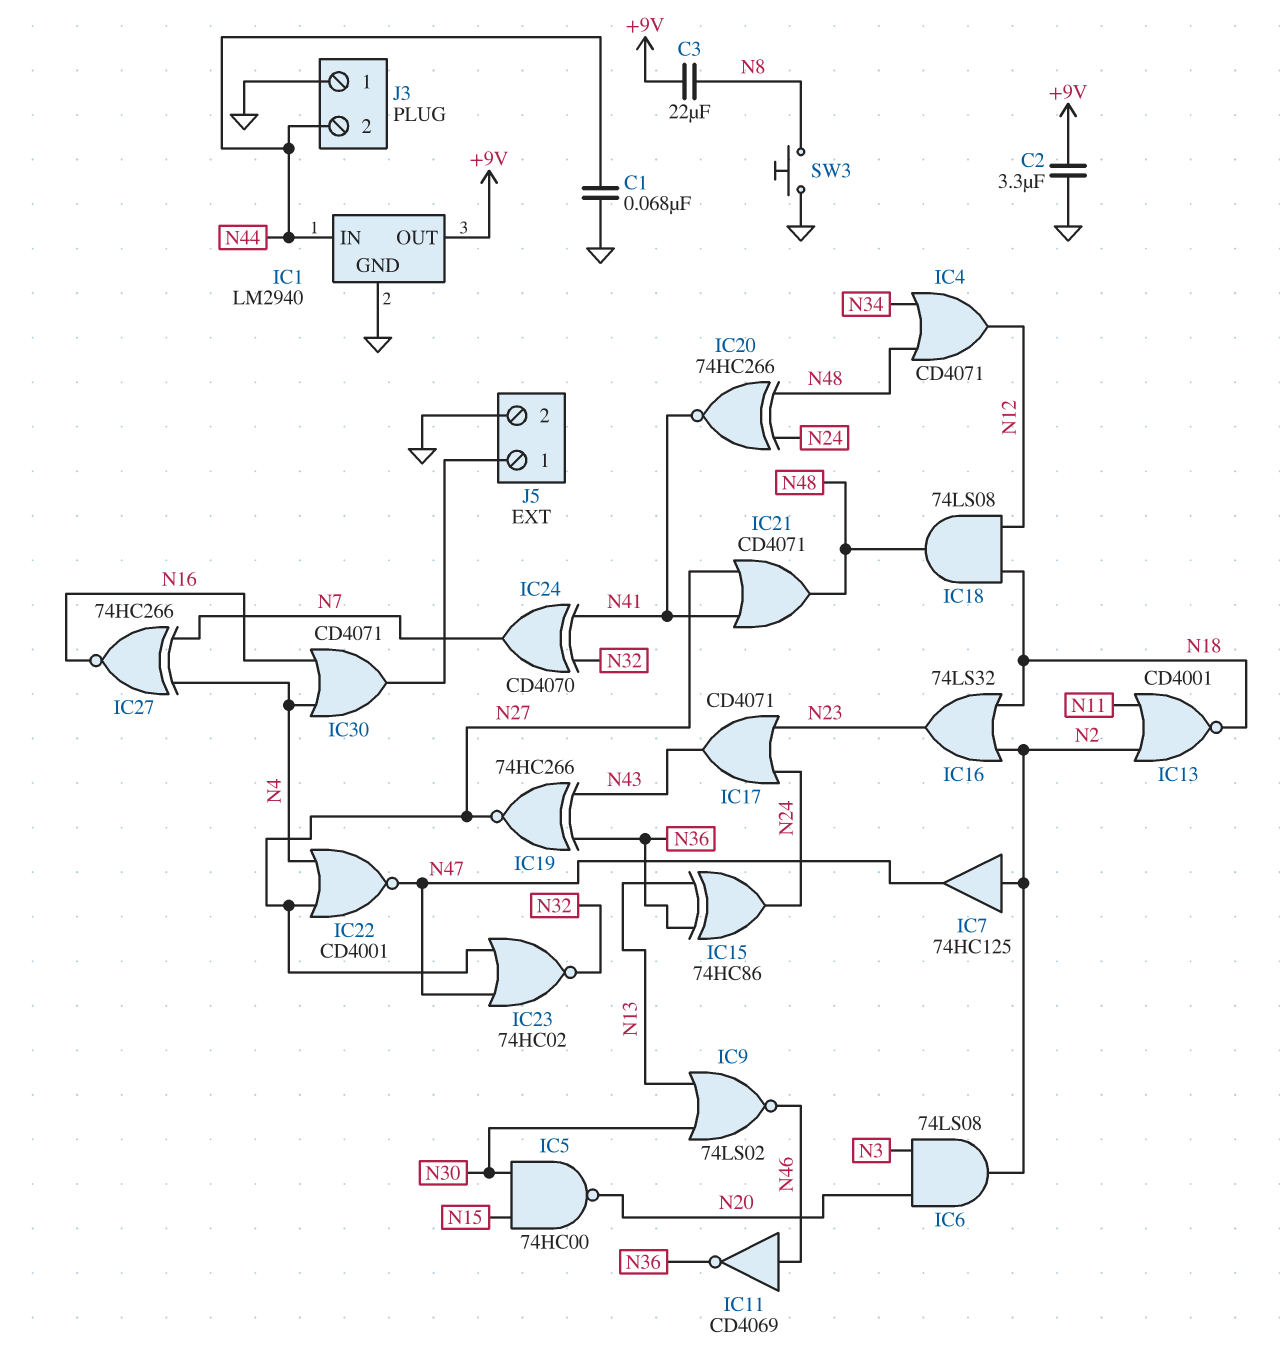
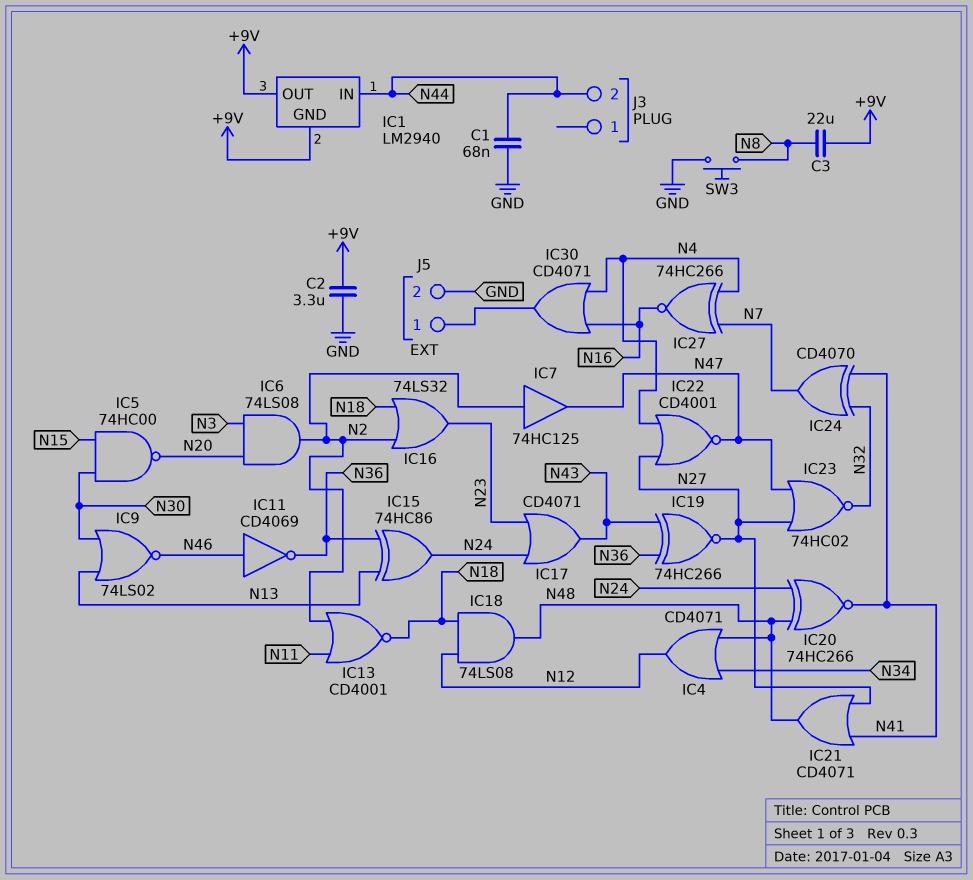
IC1 pin GND: GND -> +9V
J3 pin 1: GND -> none

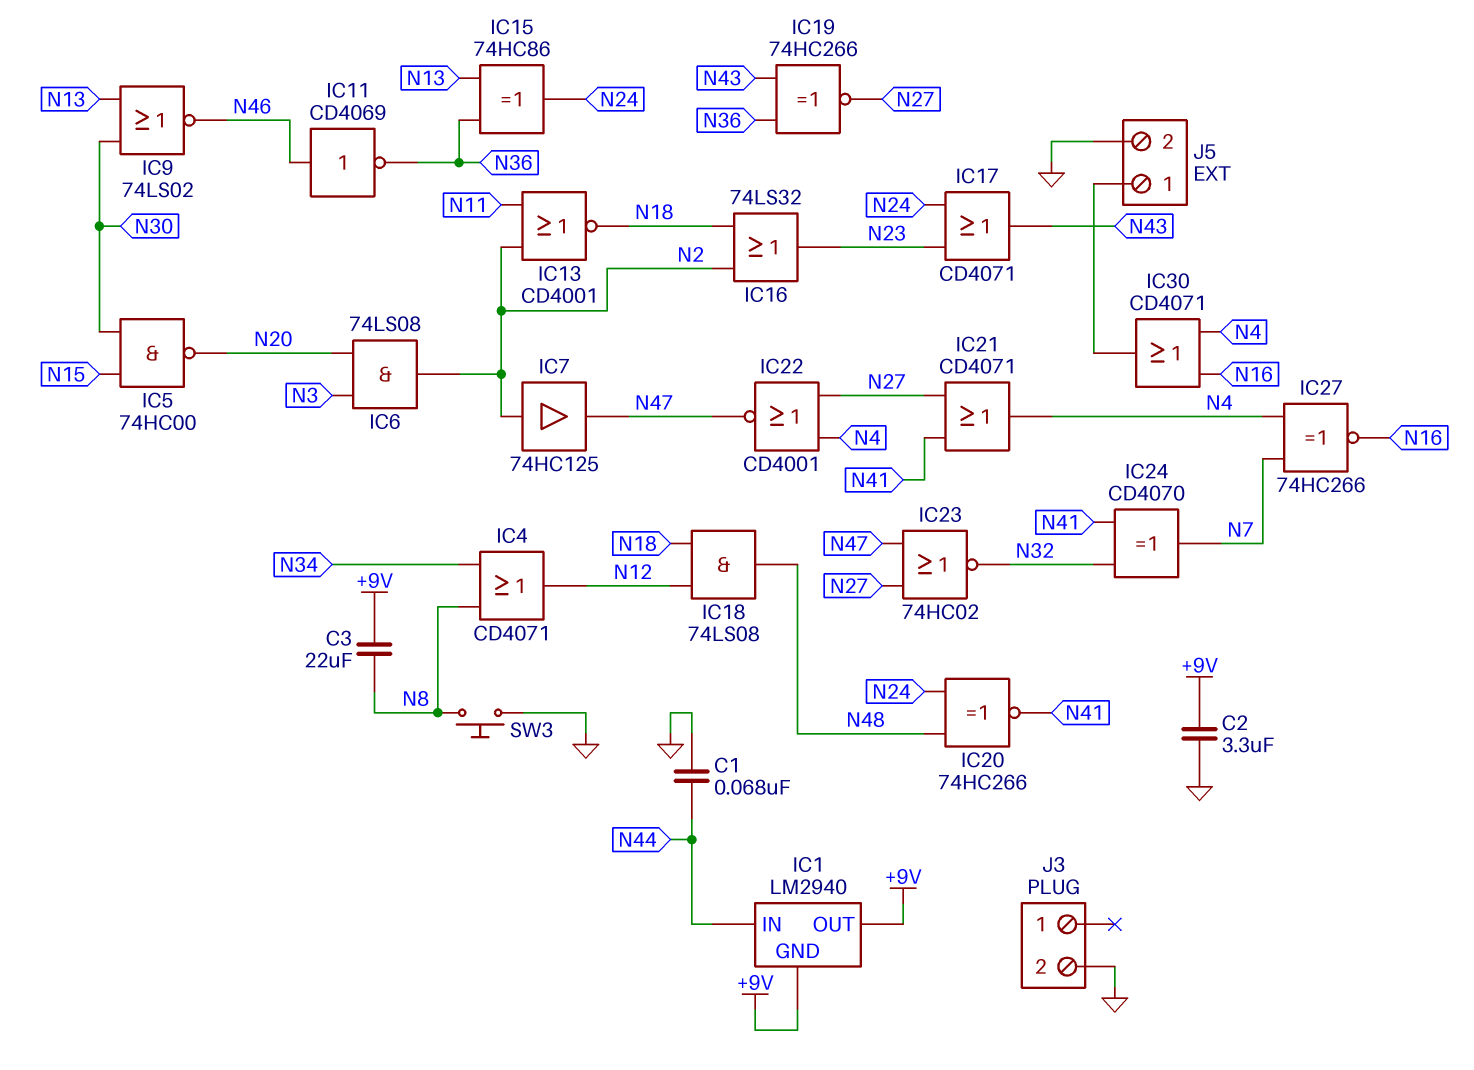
IC4: OR CD4071 (in N34, in N48, out N12) -> OR CD4071 (in N8, in N34, out N12)
IC21: OR CD4071 (in N27, in N41, out N48) -> OR CD4071 (in N27, in N41, out N4)
J3 pin 2: N44 -> GND

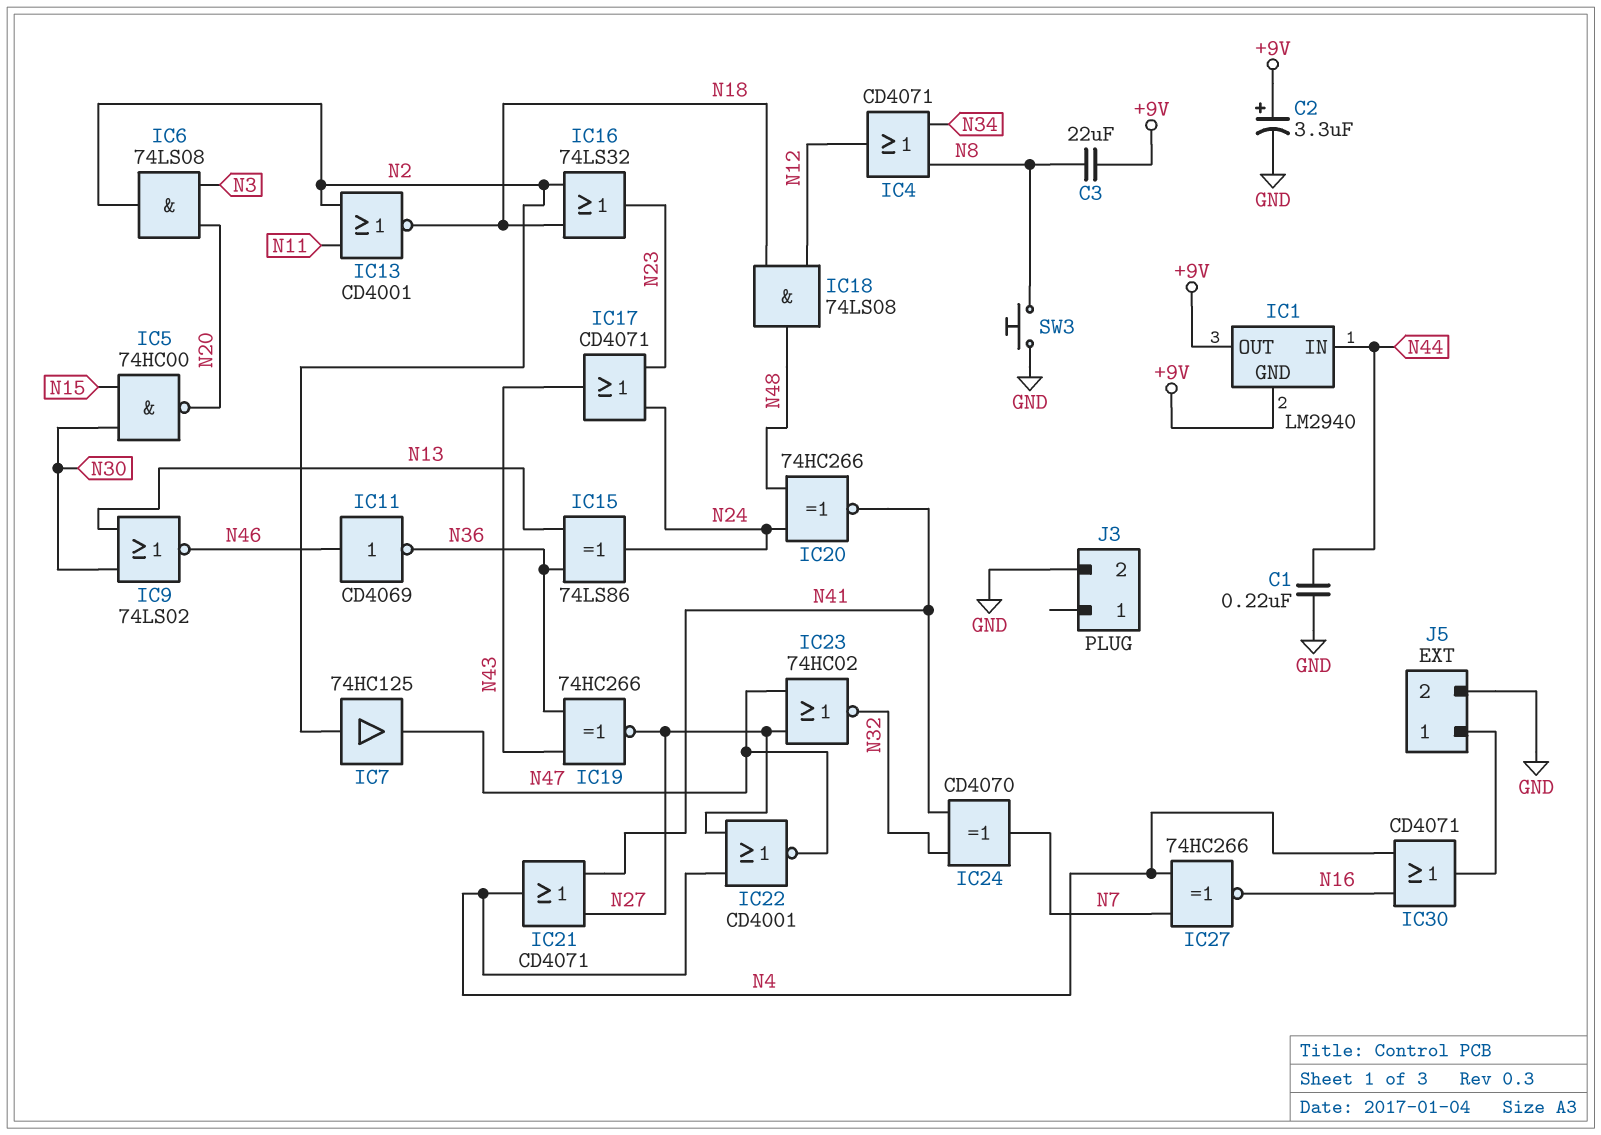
C1: 68nF (GND, N44) -> 220nF (GND, N44)
C2: 3.3uF (+9V, GND) -> 3.3uF (plus +9V, minus GND)
IC15: XOR 74HC86 (in N13, in N36, out N24) -> XOR 74LS86 (in N13, in N36, out N24)

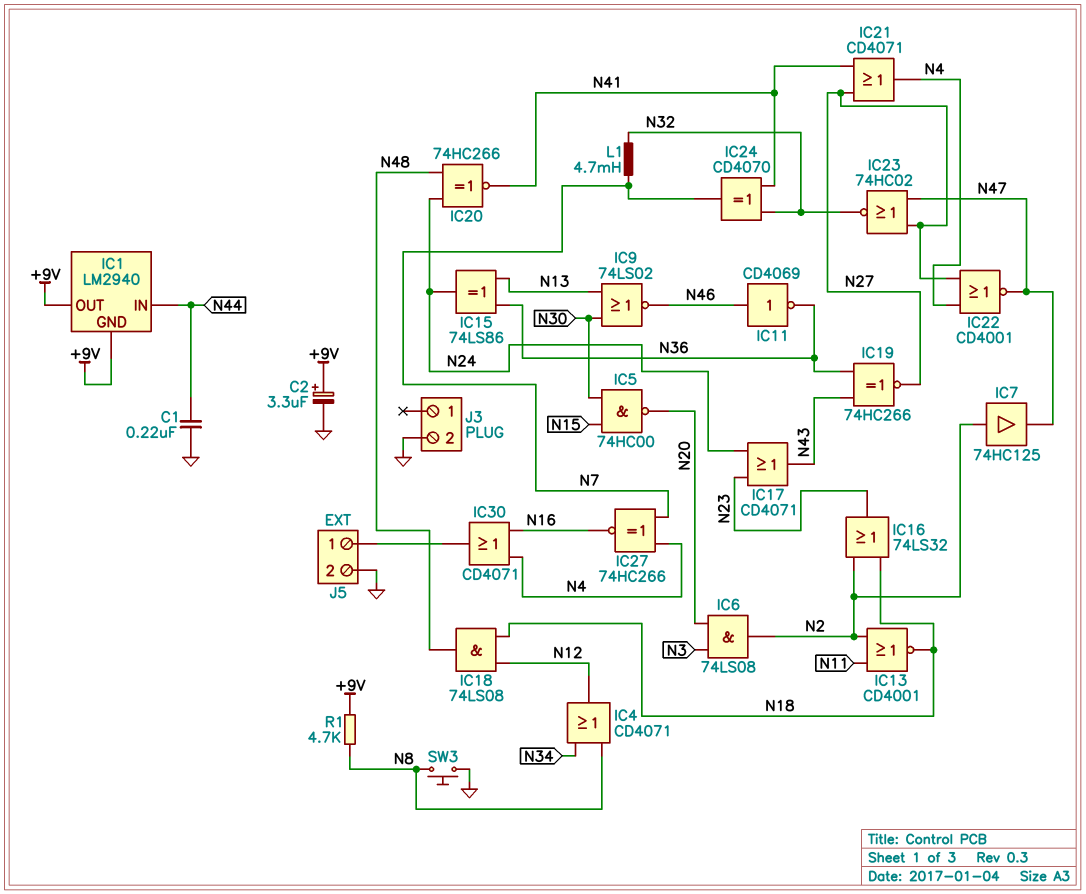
C3: 22uF (+9V, N8) -> none
L1: none -> 4.7mH (N7, N32)
R1: none -> 4.7k (+9V, N8)

